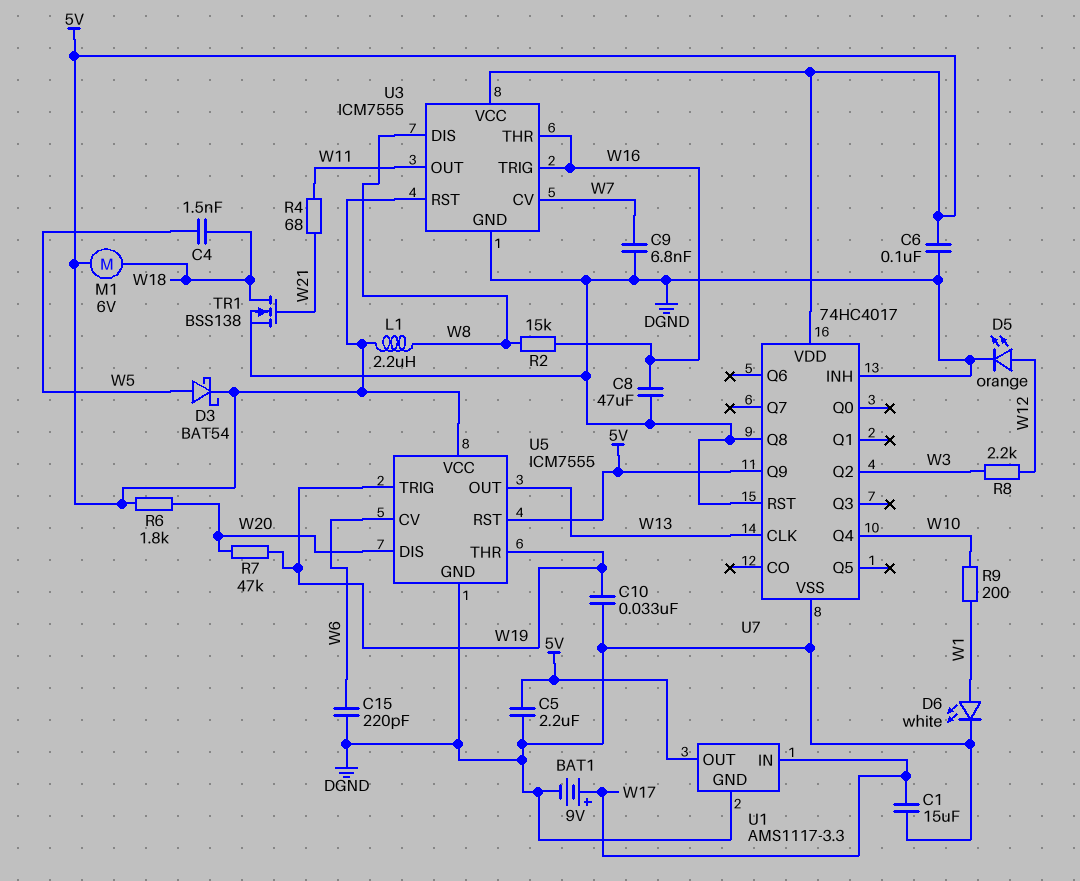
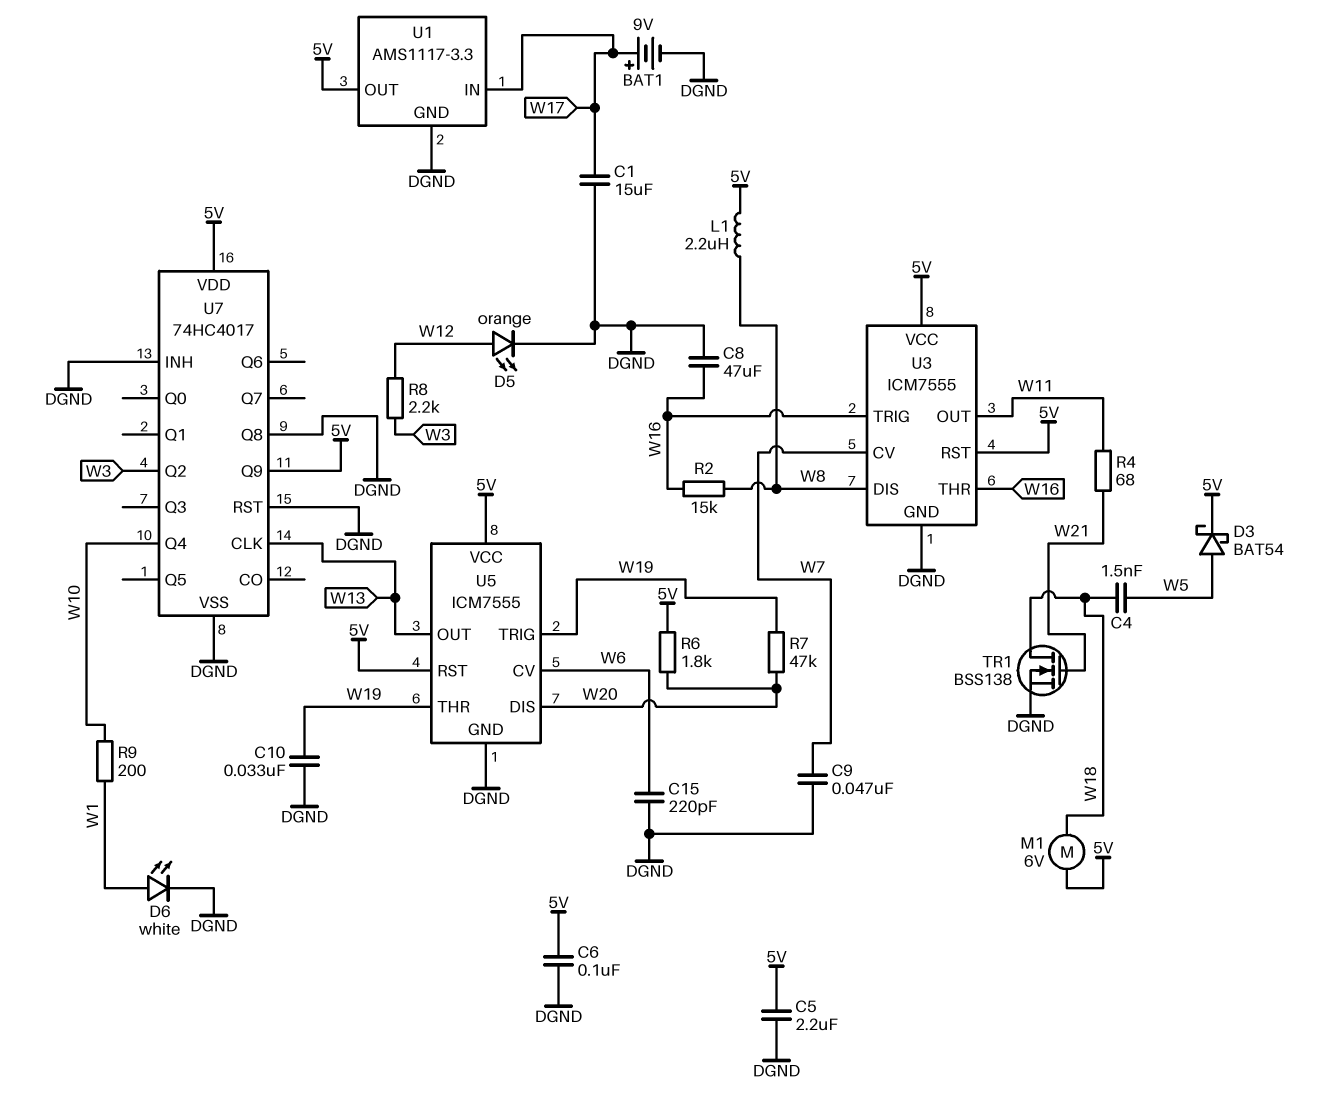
C9: 6.8nF (DGND, W7) -> 47nF (DGND, W7)

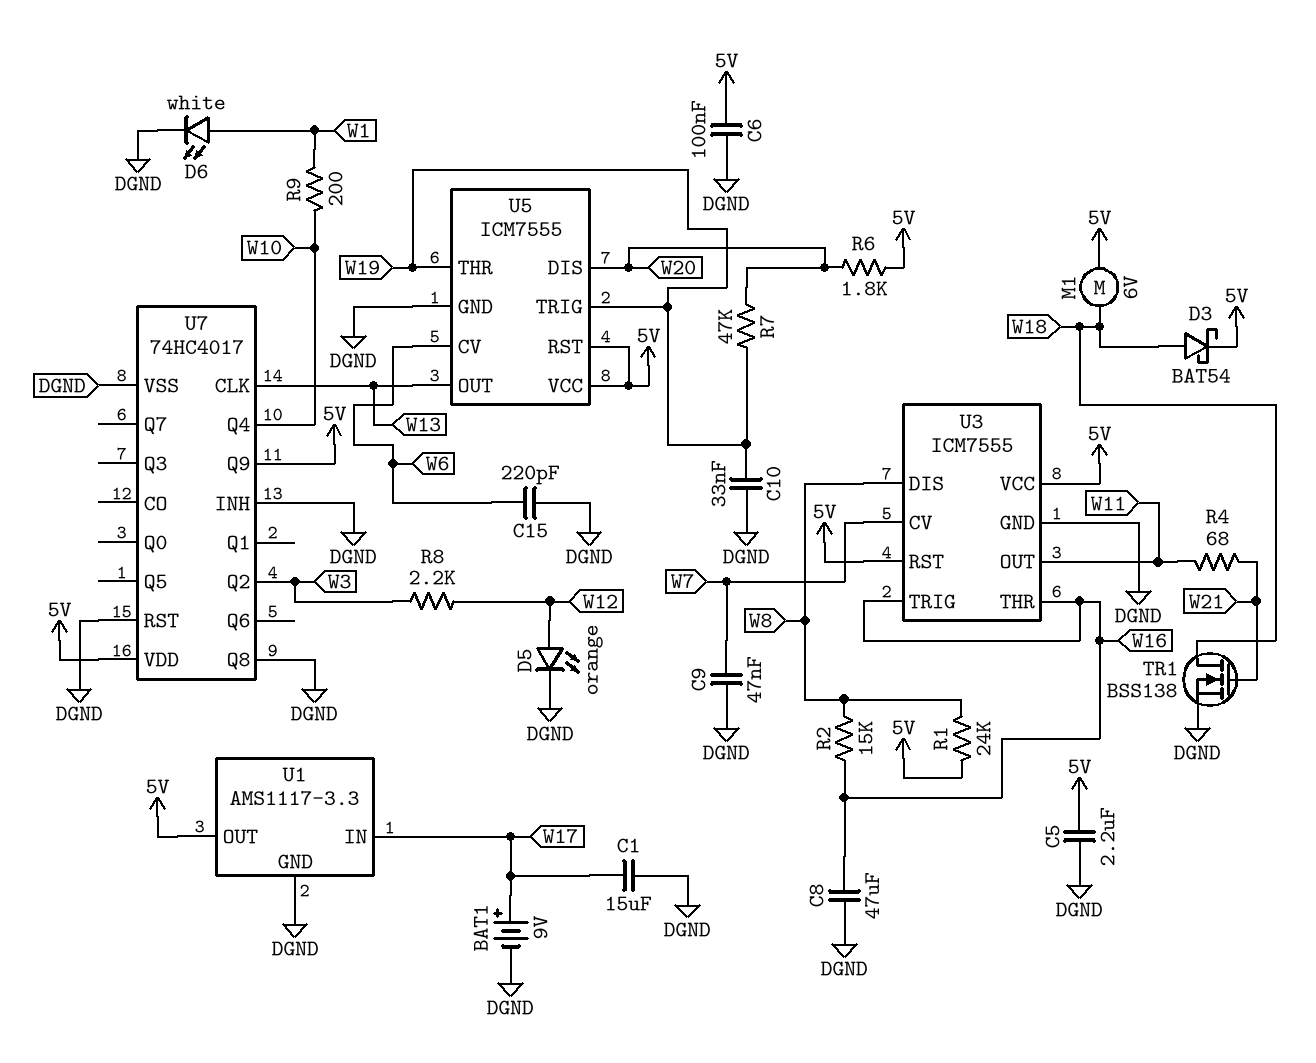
C4: 1.5nF (W5, W18) -> none
D3: schottky BAT54 (A W5, K 5V) -> schottky BAT54 (A W18, K 5V)
L1: 2.2uH (5V, W8) -> none
R1: none -> 24k (5V, W8)

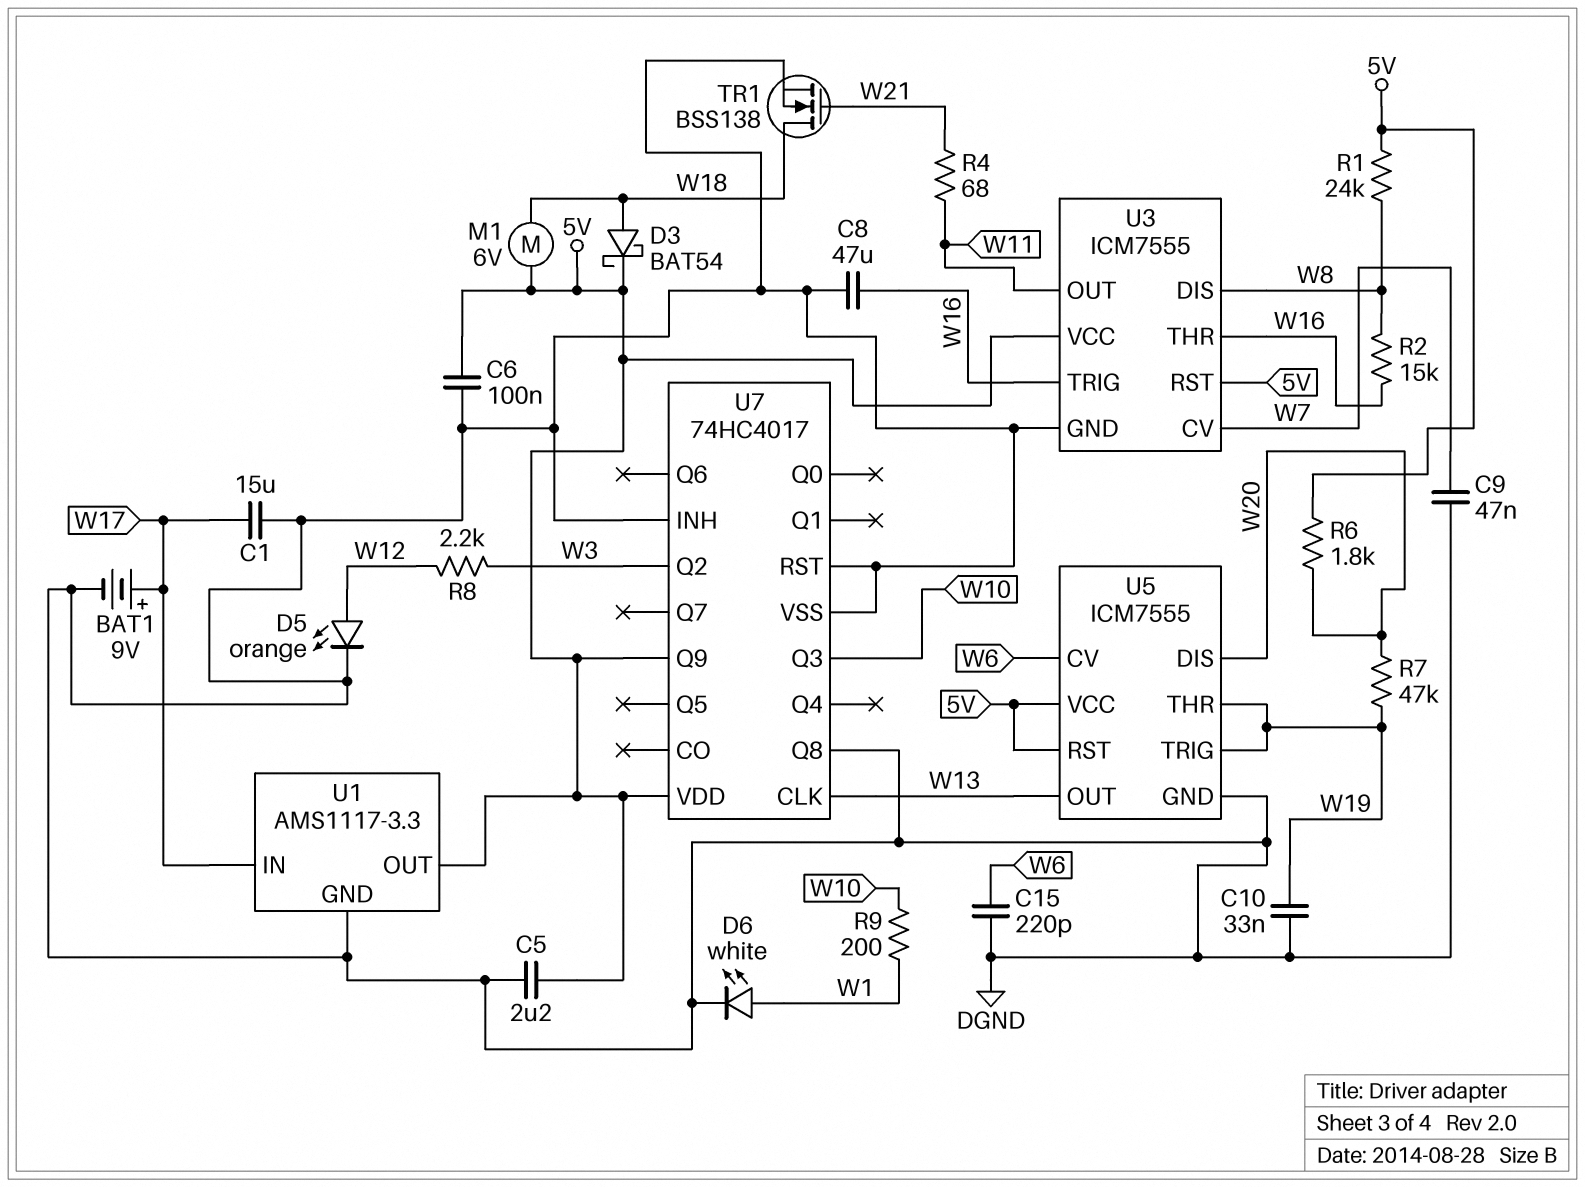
U7 pin Q3: none -> W10
U7 pin Q4: W10 -> none

